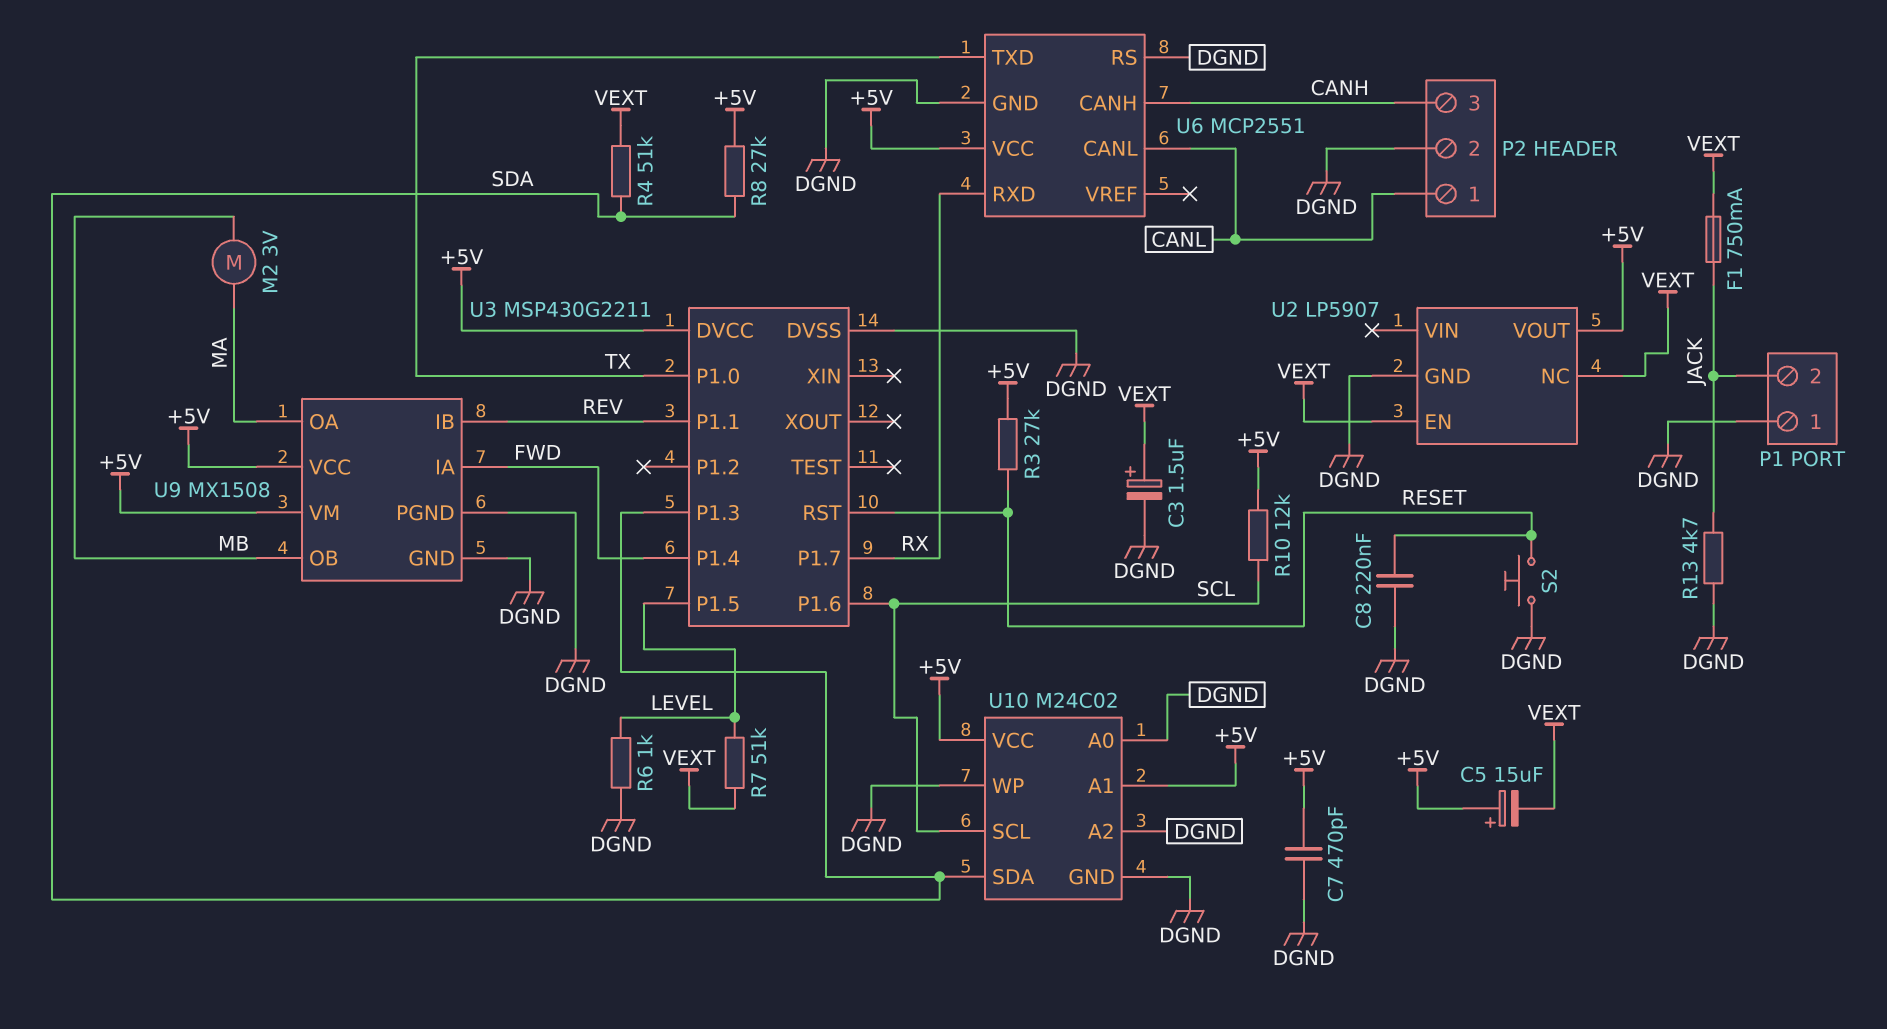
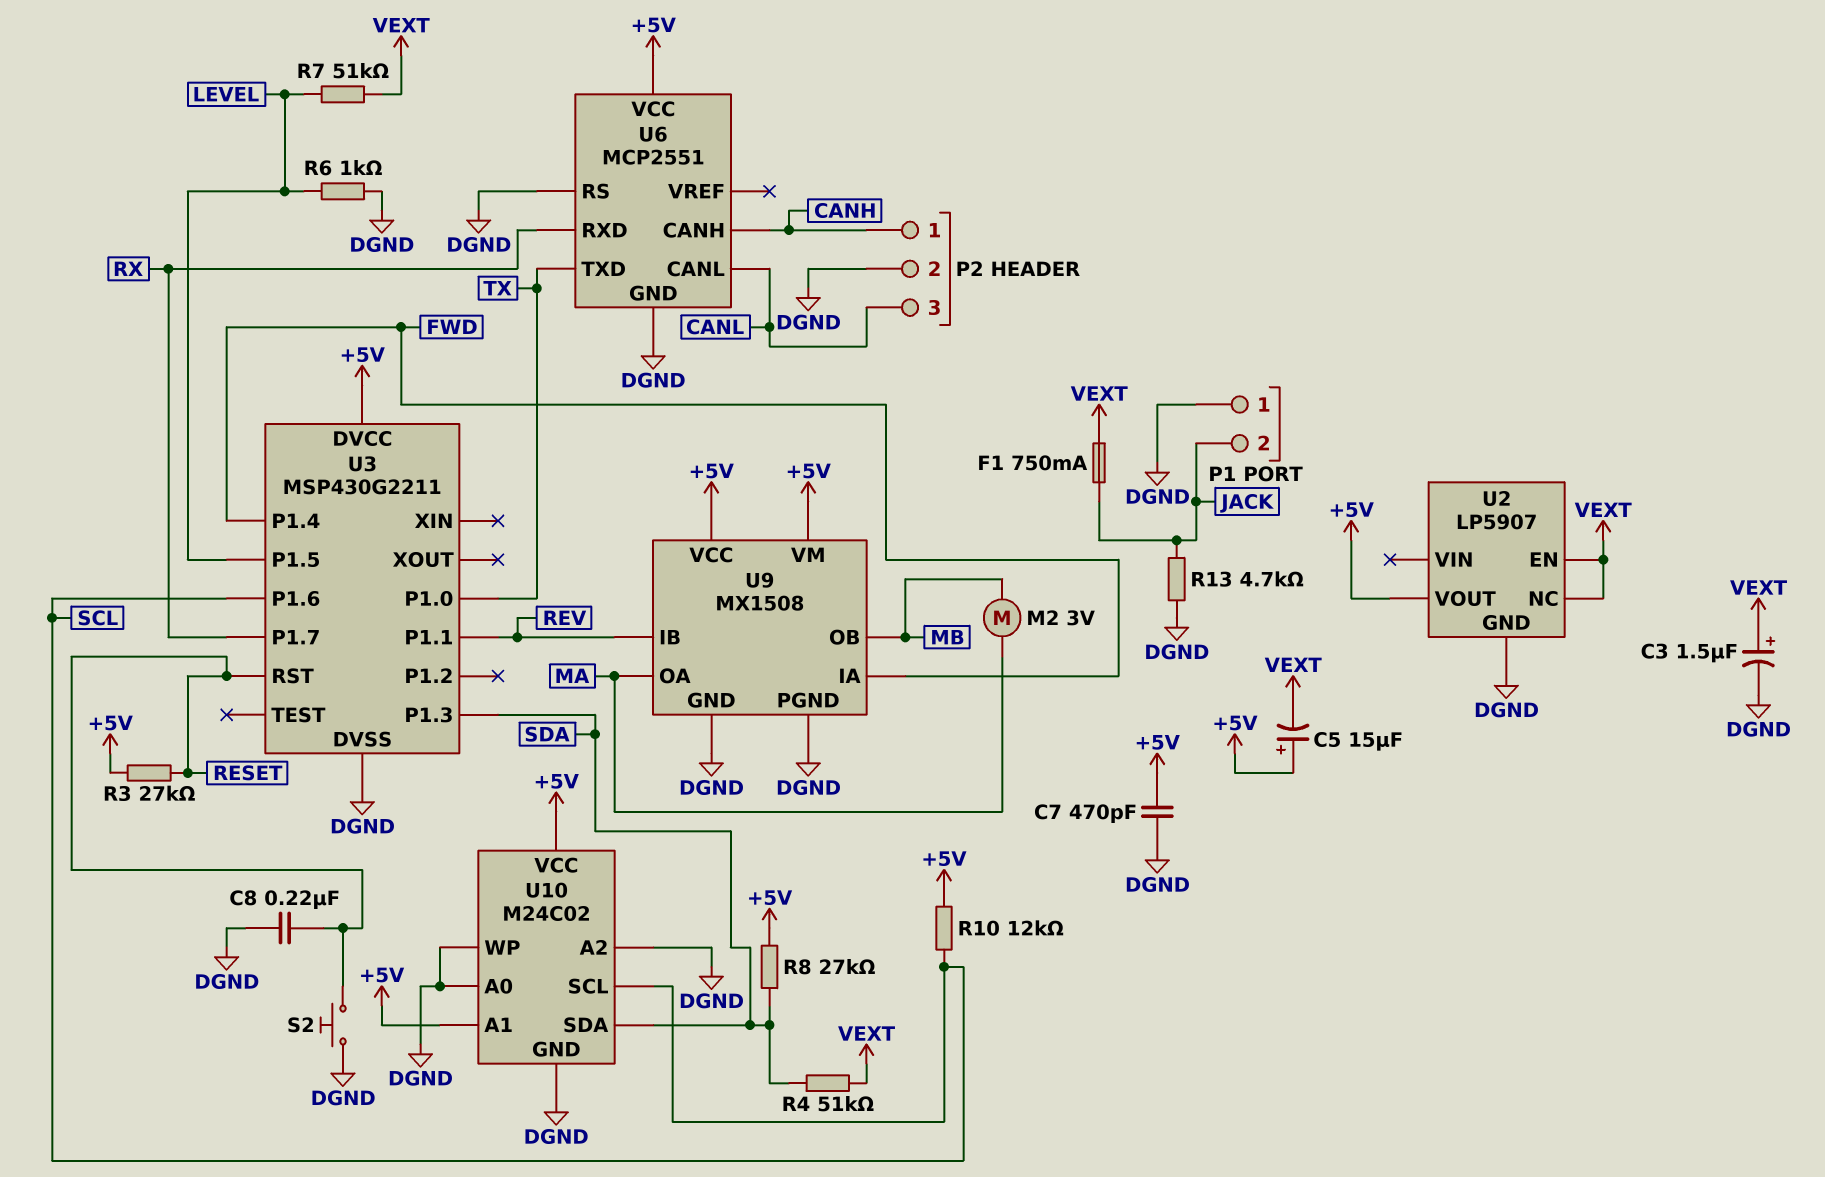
P2 pin 1: CANL -> CANH
P2 pin 3: CANH -> CANL

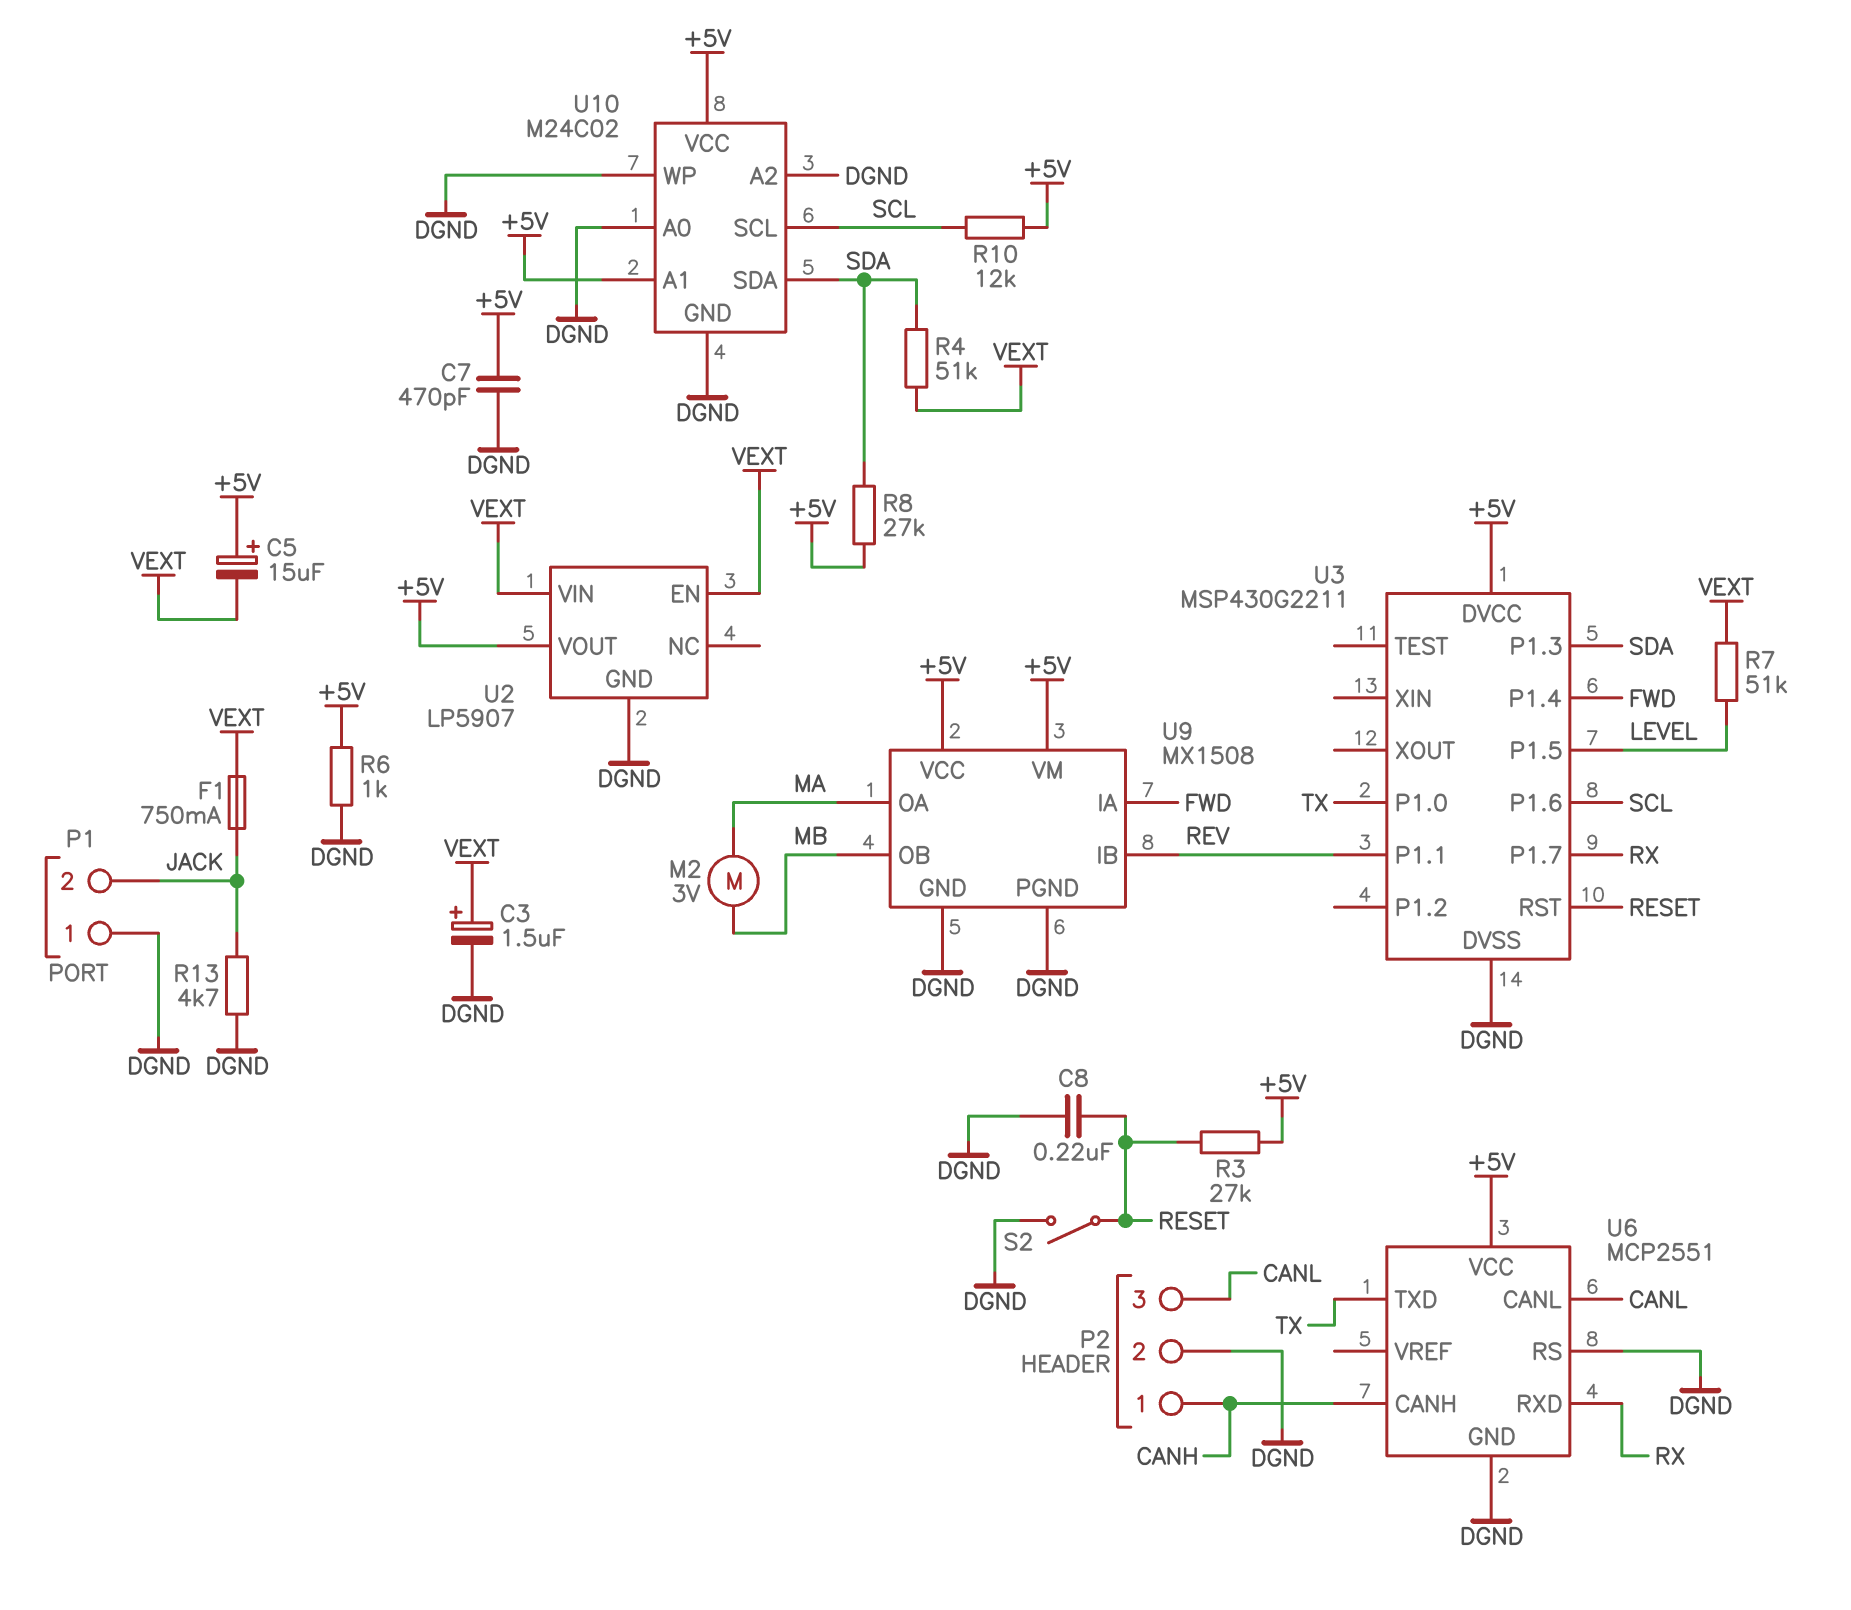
R6: 1k (DGND, LEVEL) -> 1k (+5V, DGND)
S2: button (DGND, RESET) -> switch (DGND, RESET)
U2 pin NC: VEXT -> none
U2 pin VIN: none -> VEXT

